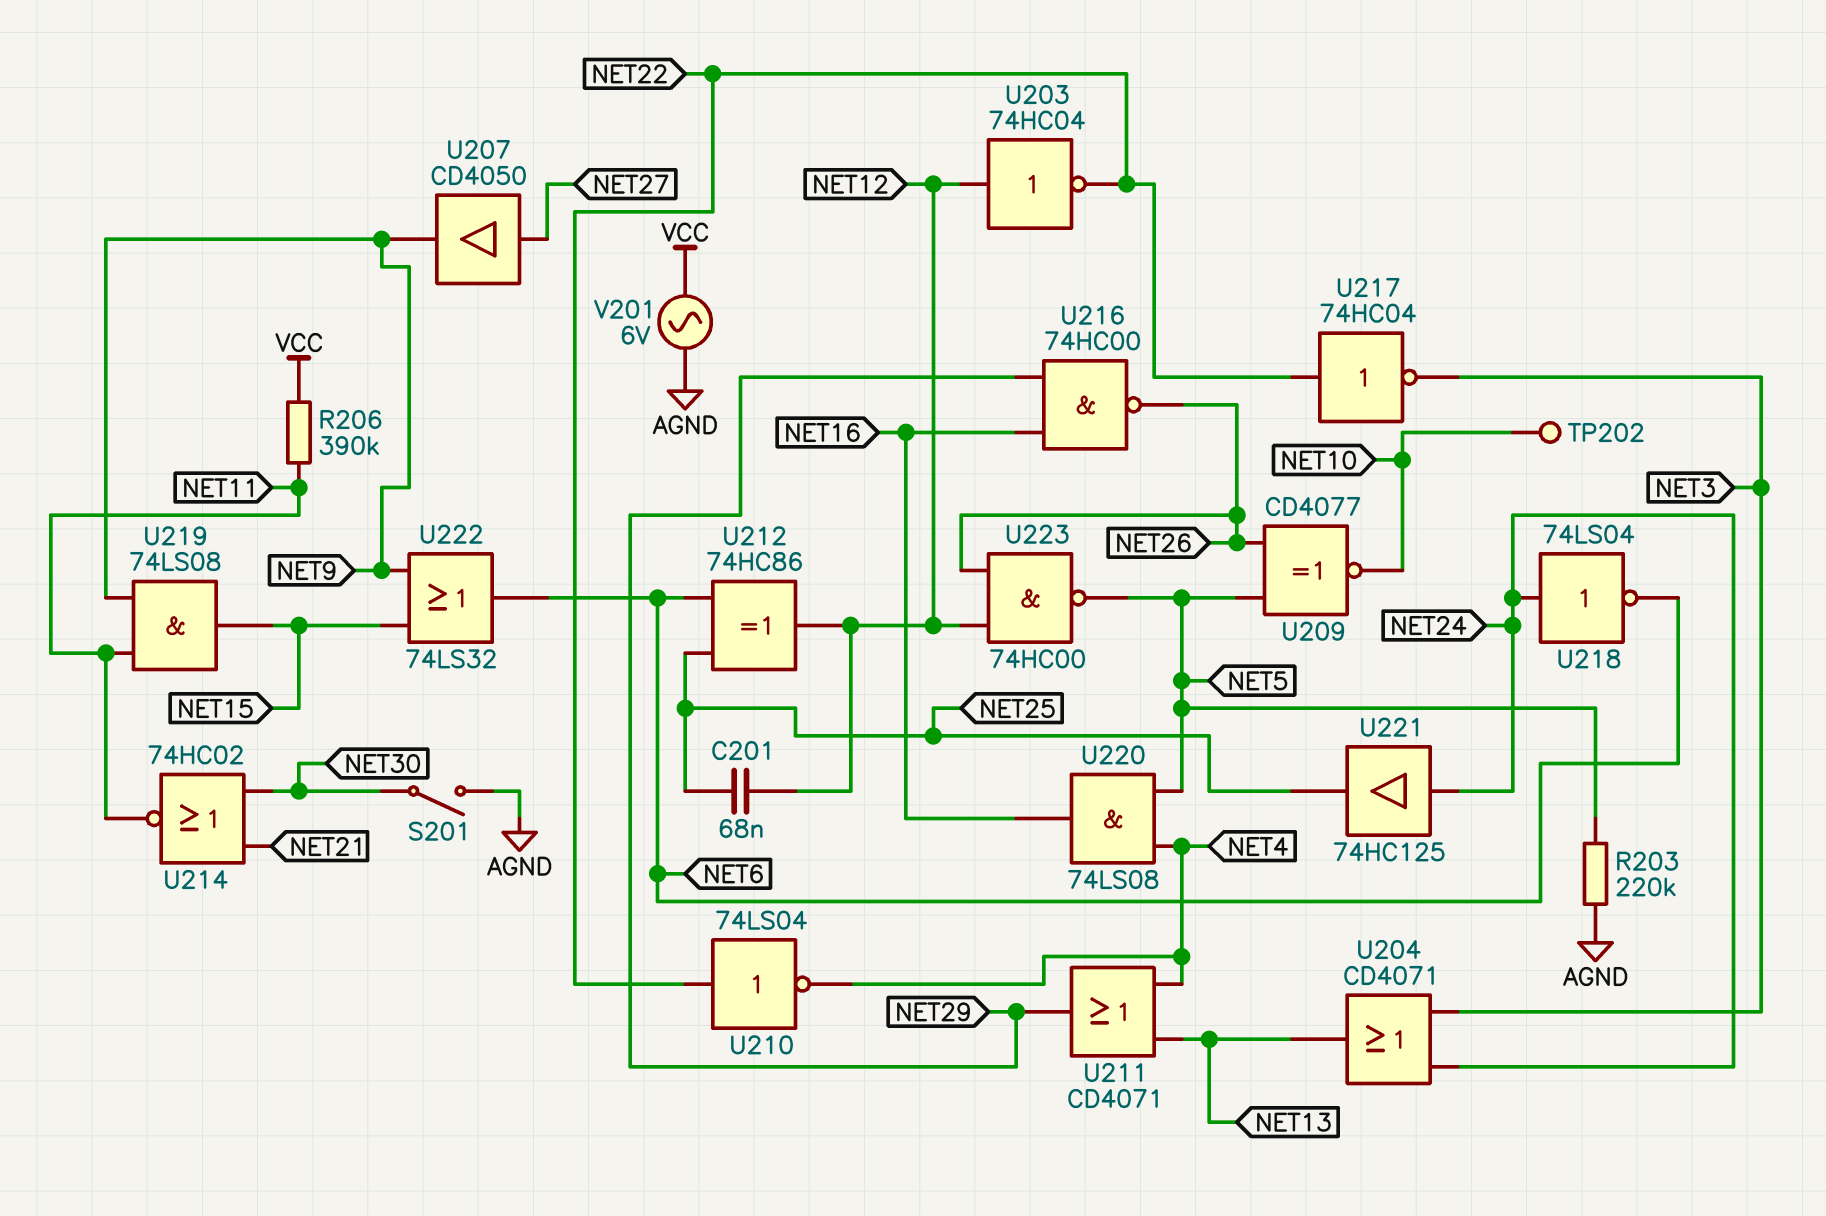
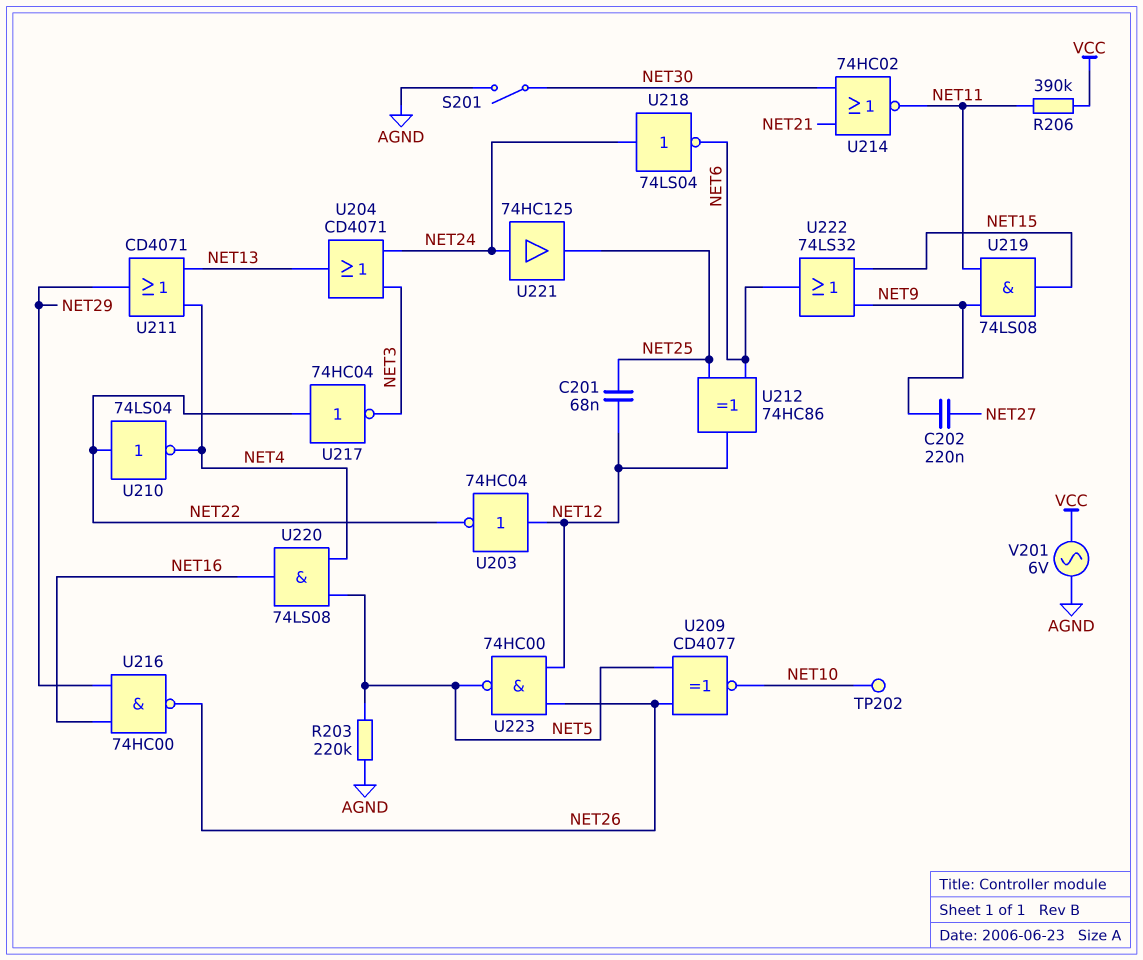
C202: none -> 220nF (NET9, NET27)
U207: buffer CD4050 (in NET27, out NET9) -> none

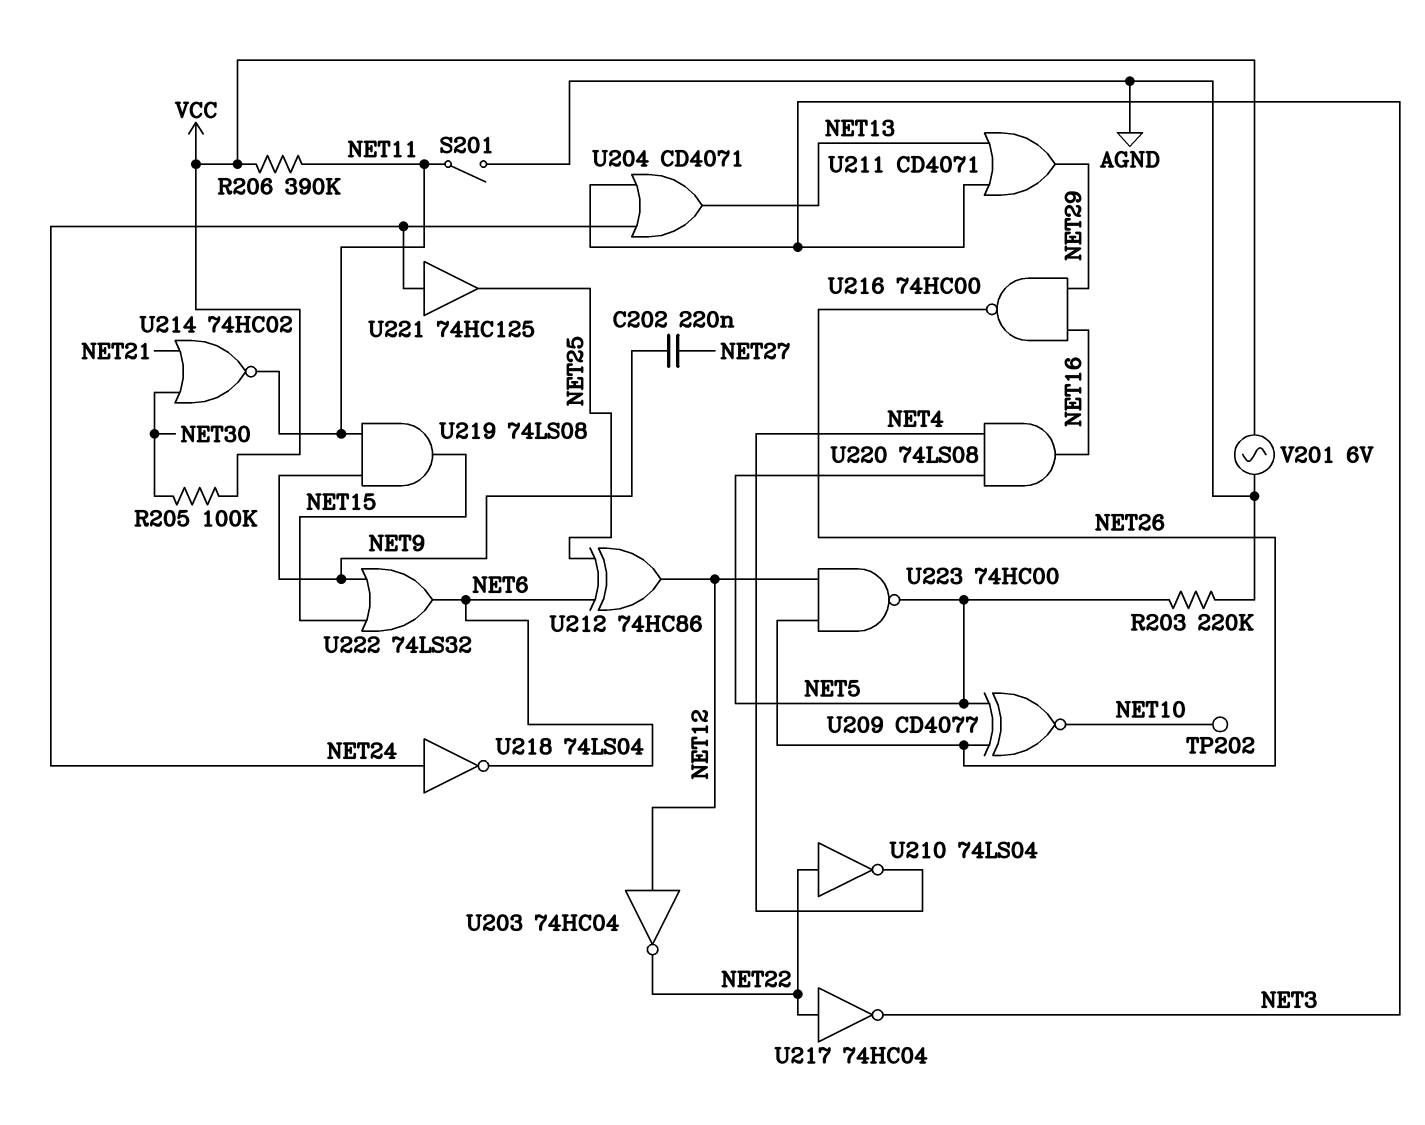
C201: 68nF (NET12, NET25) -> none
R205: none -> 100k (NET30, VCC)
S201: switch (AGND, NET30) -> switch (AGND, NET11)
U211: OR CD4071 (in NET4, in NET13, out NET29) -> OR CD4071 (in NET3, in NET13, out NET29)

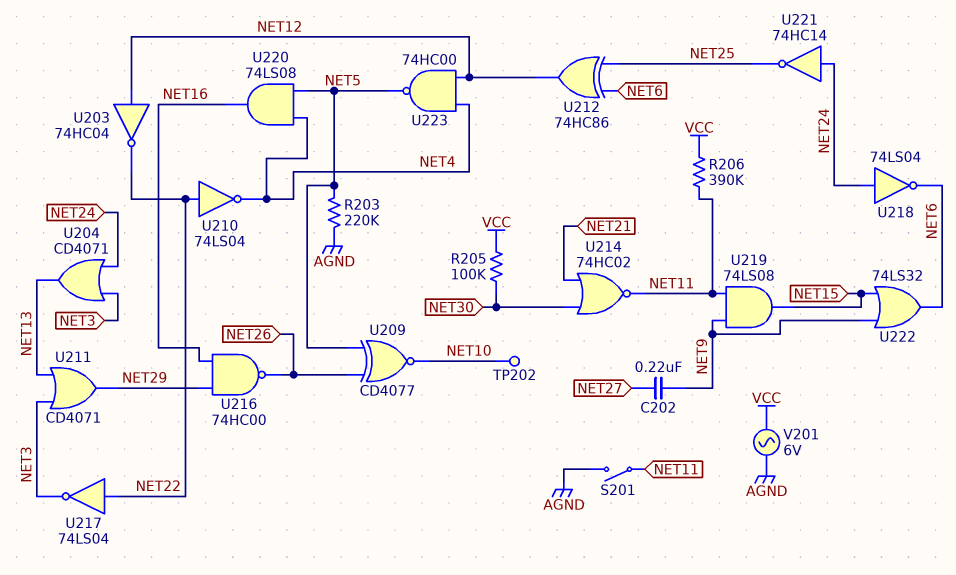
U217: NOT 74HC04 (in NET22, out NET3) -> NOT 74LS04 (in NET22, out NET3)
U221: buffer 74HC125 (in NET24, out NET25) -> NOT 74HC14 (in NET24, out NET25)
U223: NAND 74HC00 (in NET12, in NET26, out NET5) -> NAND 74HC00 (in NET4, in NET12, out NET5)

